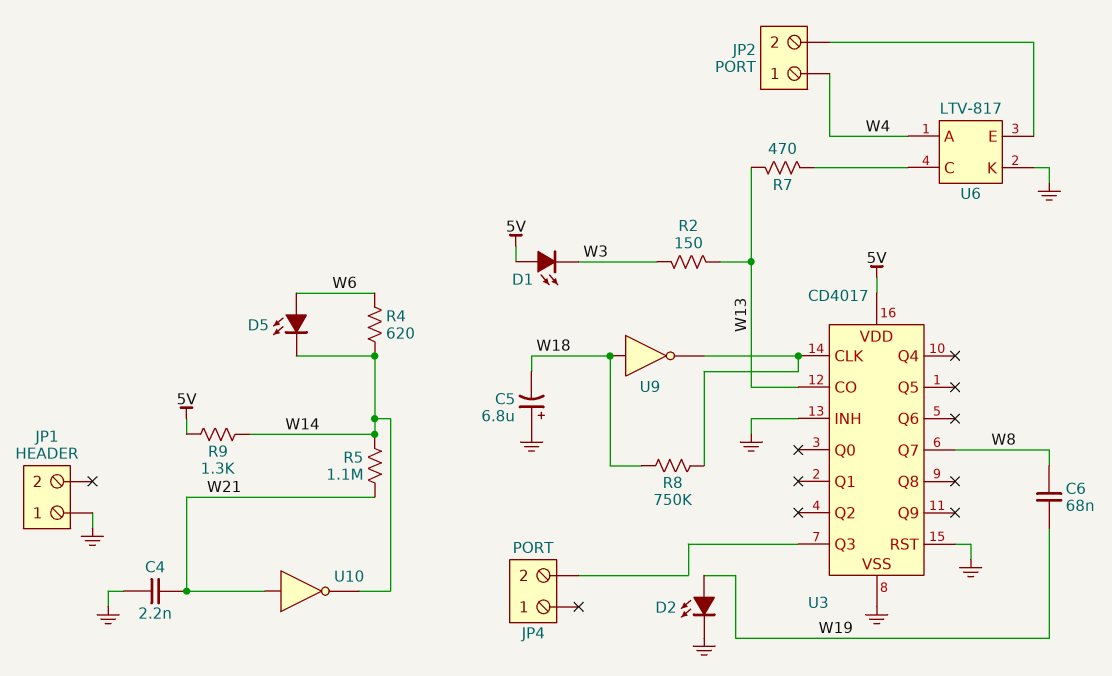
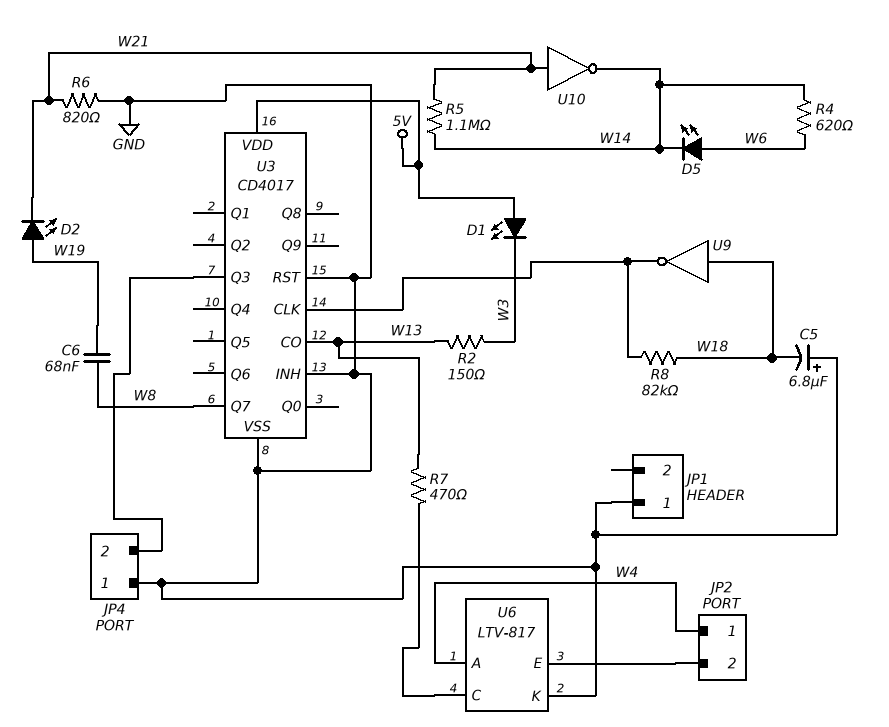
C4: 2.2nF (GND, W21) -> none
D2: LED (A W19, K GND) -> LED (A W19, K W21)
JP4 pin 1: none -> GND
R6: none -> 820 (GND, W21)
R8: 750k (U3/CLK, W18) -> 82k (U3/CLK, W18)
R9: 1.3k (5V, W14) -> none

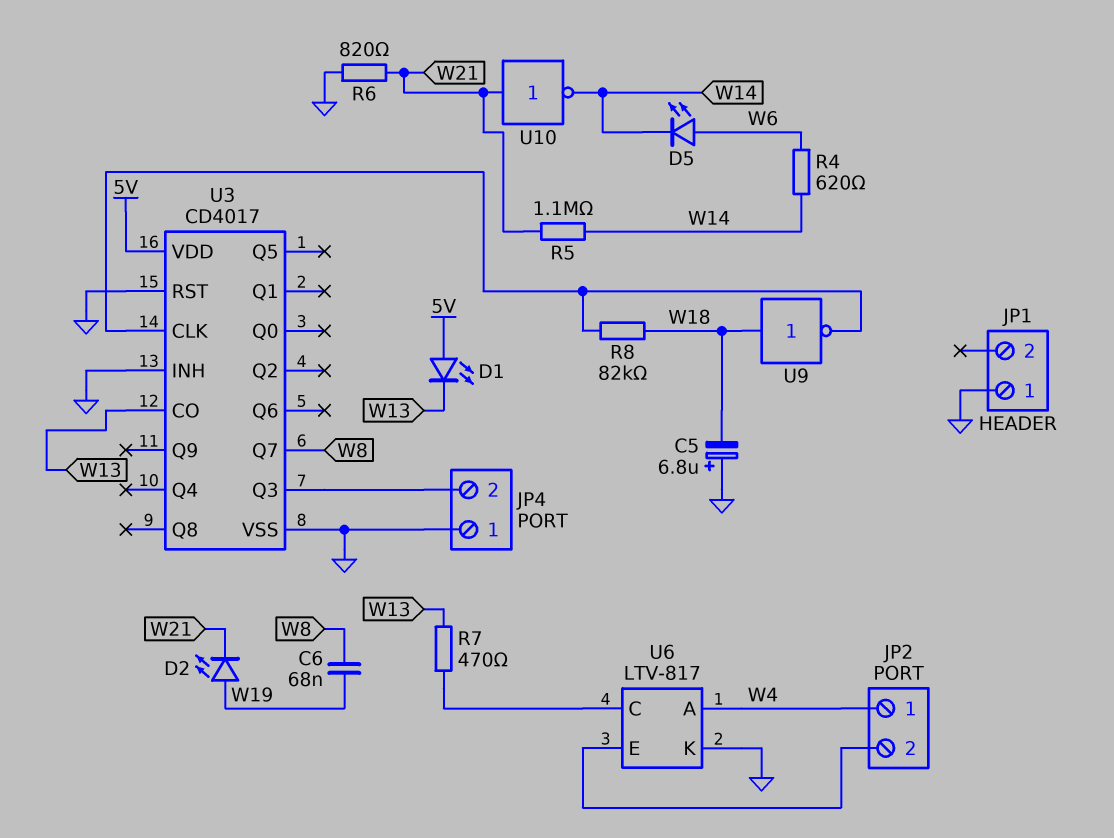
D1: LED (A 5V, K W3) -> LED (A 5V, K W13)
R2: 150 (W3, W13) -> none

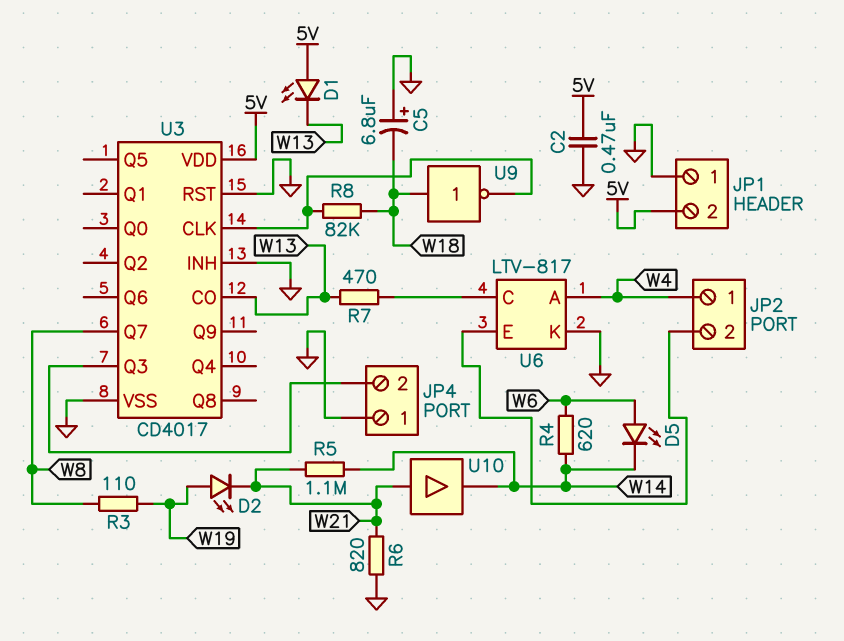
C2: none -> 470nF (5V, GND)
C6: 68nF (W8, W19) -> none
JP1 pin 2: none -> 5V
R3: none -> 110 (W8, W19)
U10: NOT (in W21, out W14) -> buffer (in W21, out W14)

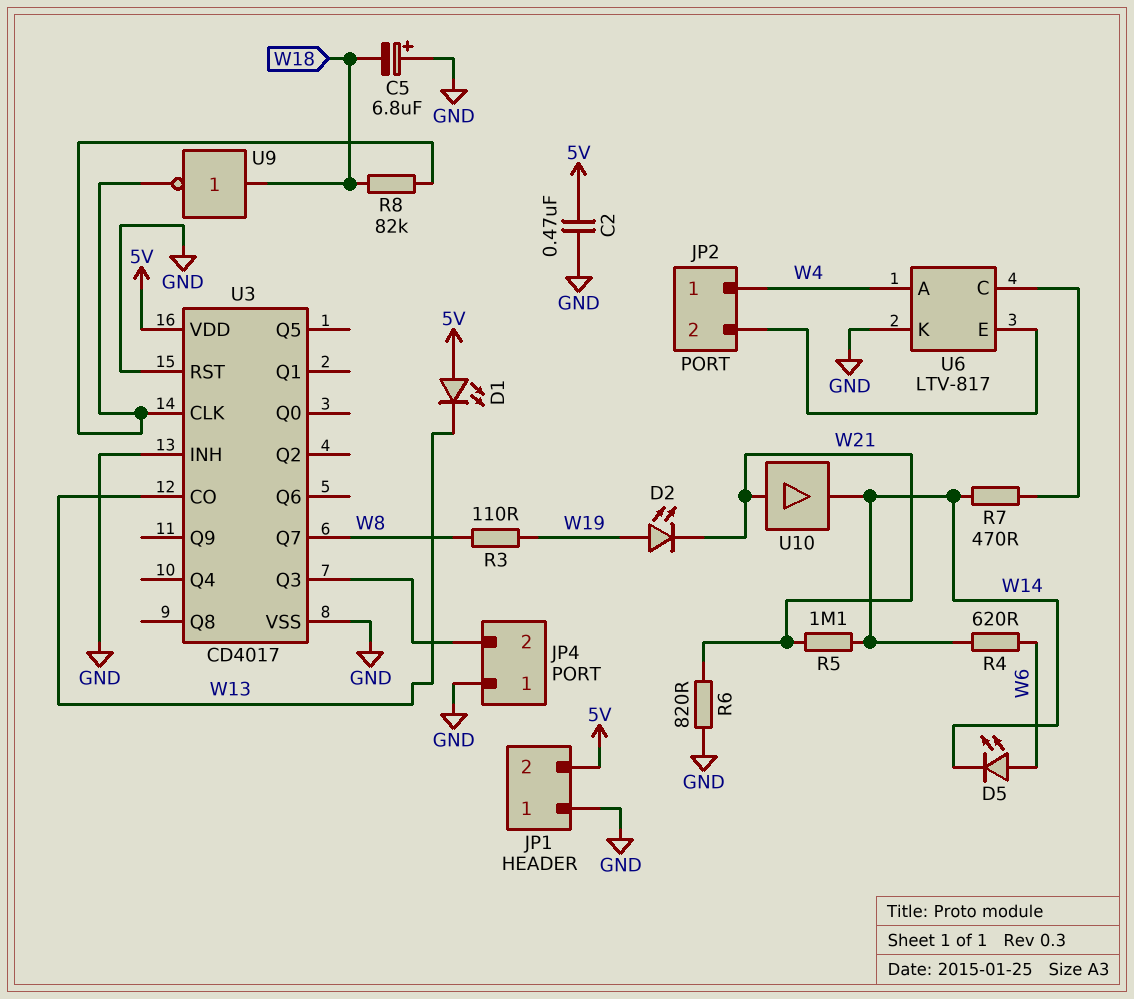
R7: 470 (U6/C, W13) -> 470 (U6/C, W14)

